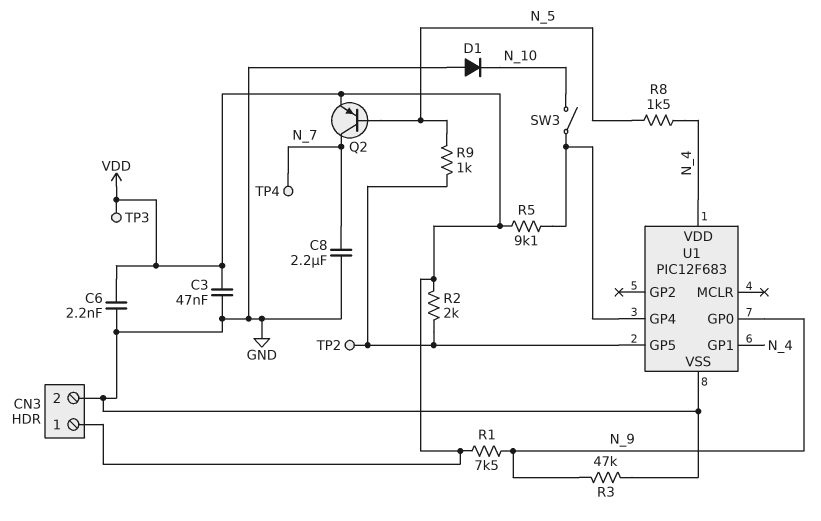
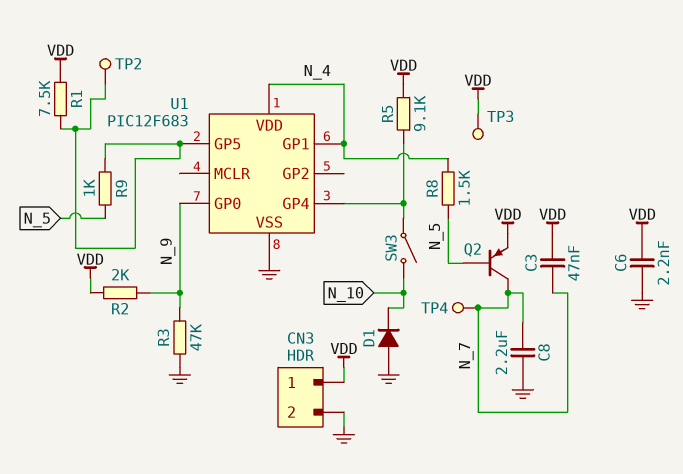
C3: 47nF (GND, VDD) -> 47nF (N_7, VDD)
R1: 7.5k (N_9, VDD) -> 7.5k (U1/GP5, VDD)
R2: 2k (U1/GP5, VDD) -> 2k (N_9, VDD)

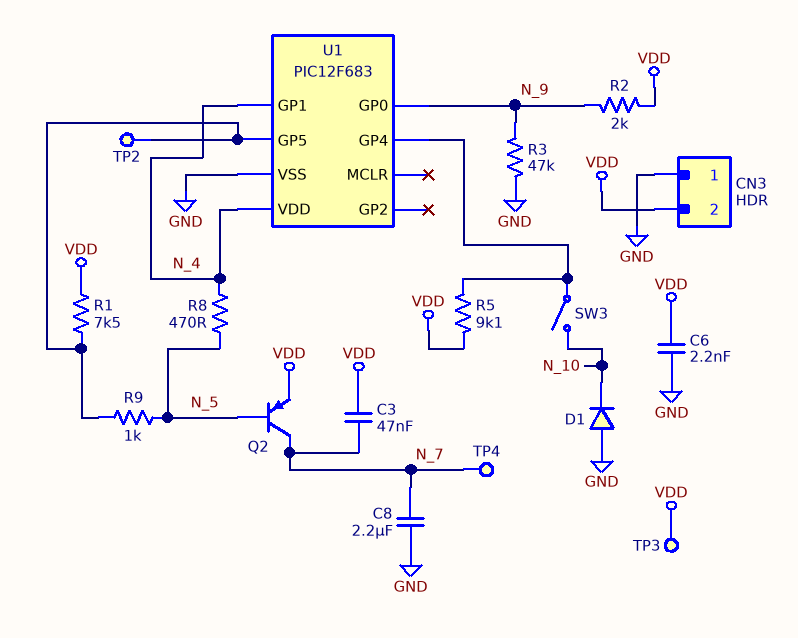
CN3 pin 1: VDD -> GND
CN3 pin 2: GND -> VDD
R8: 1.5k (N_4, N_5) -> 470 (N_4, N_5)

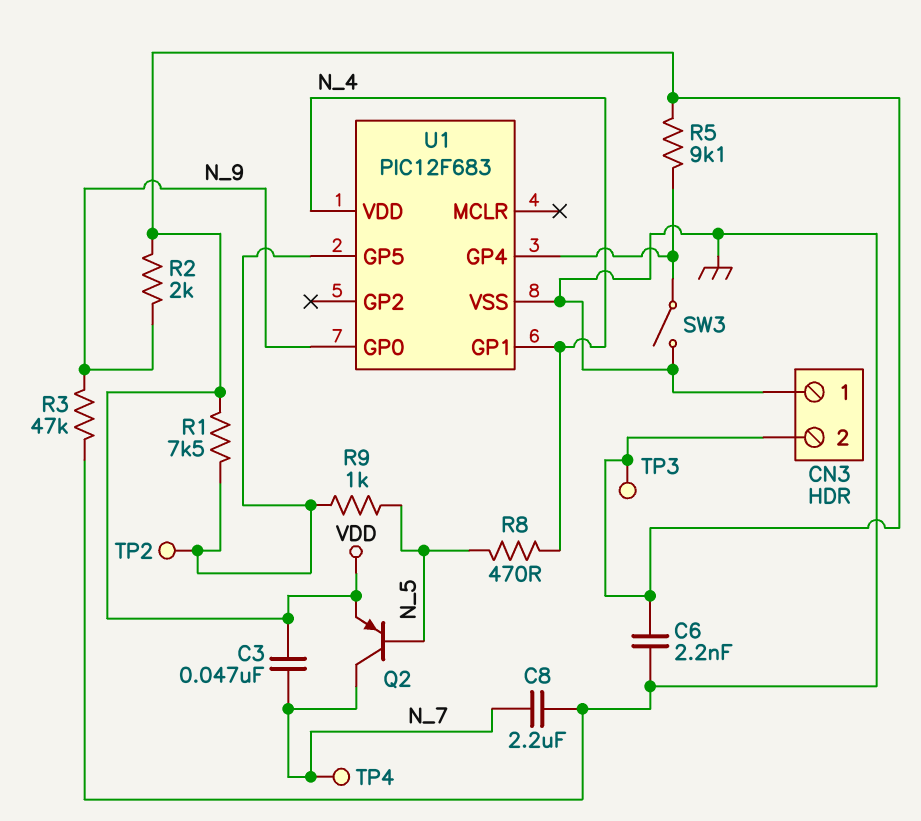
D1: diode (A GND, K N_10) -> none
SW3: switch (N_10, U1/GP4) -> switch (GND, U1/GP4)

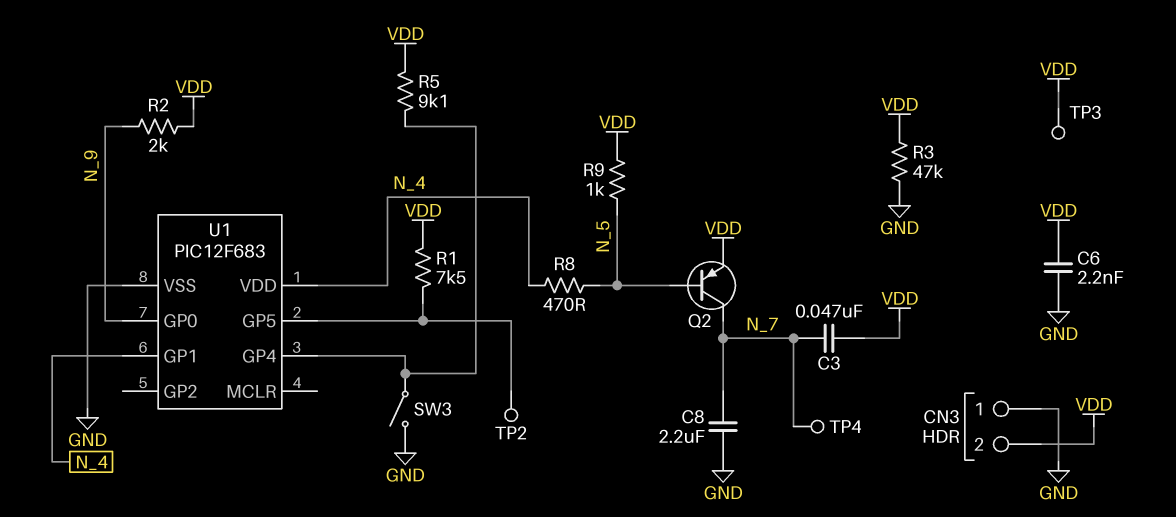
R3: 47k (GND, N_9) -> 47k (GND, VDD)
R9: 1k (N_5, U1/GP5) -> 1k (N_5, VDD)

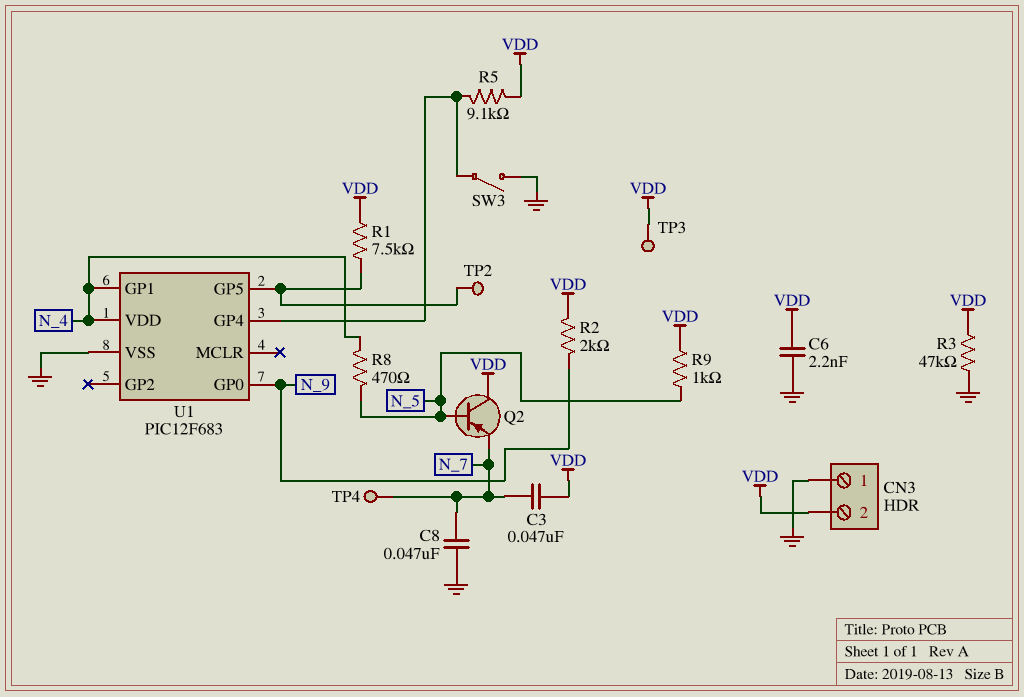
C8: 2.2uF (GND, N_7) -> 47nF (GND, N_7)
Q2: PNP (B N_5, C N_7, E VDD) -> PNP (B N_5, C VDD, E N_7)

